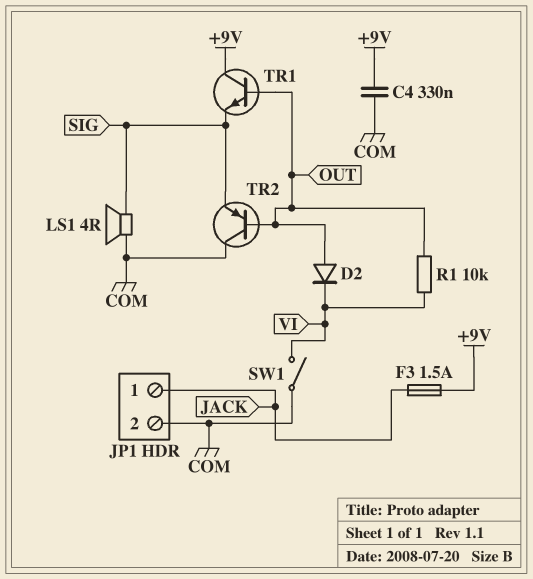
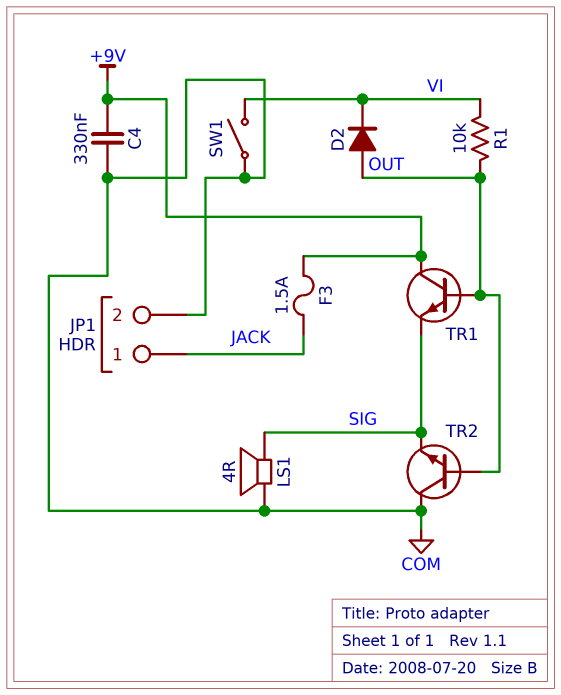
TR2: PNP (B OUT, C COM, E SIG) -> NPN (B OUT, C COM, E SIG)

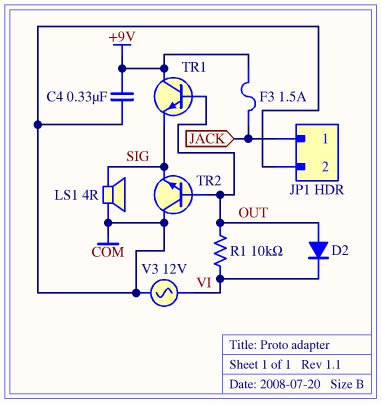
SW1: switch (COM, VI) -> none
V3: none -> AC 12V (COM, VI)

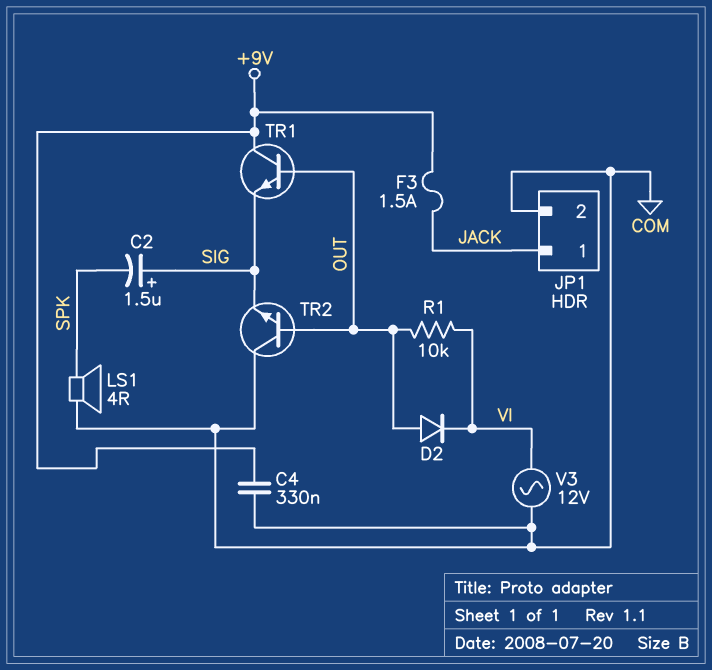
C2: none -> 1.5uF (plus SIG, minus SPK)
LS1: speaker 4R (COM, SIG) -> speaker 4R (COM, SPK)

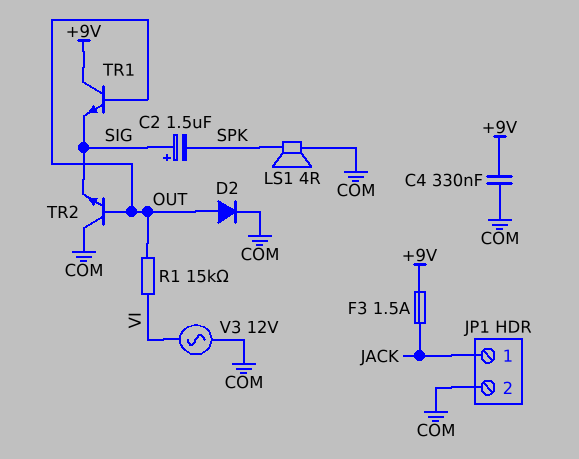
D2: diode (A OUT, K VI) -> diode (A OUT, K COM)
R1: 10k (OUT, VI) -> 15k (OUT, VI)

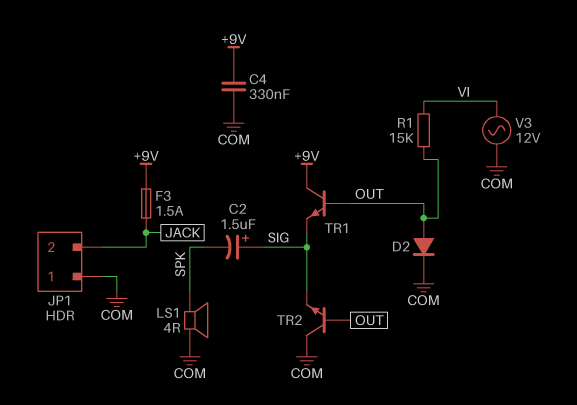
JP1 pin 1: JACK -> COM
JP1 pin 2: COM -> JACK

